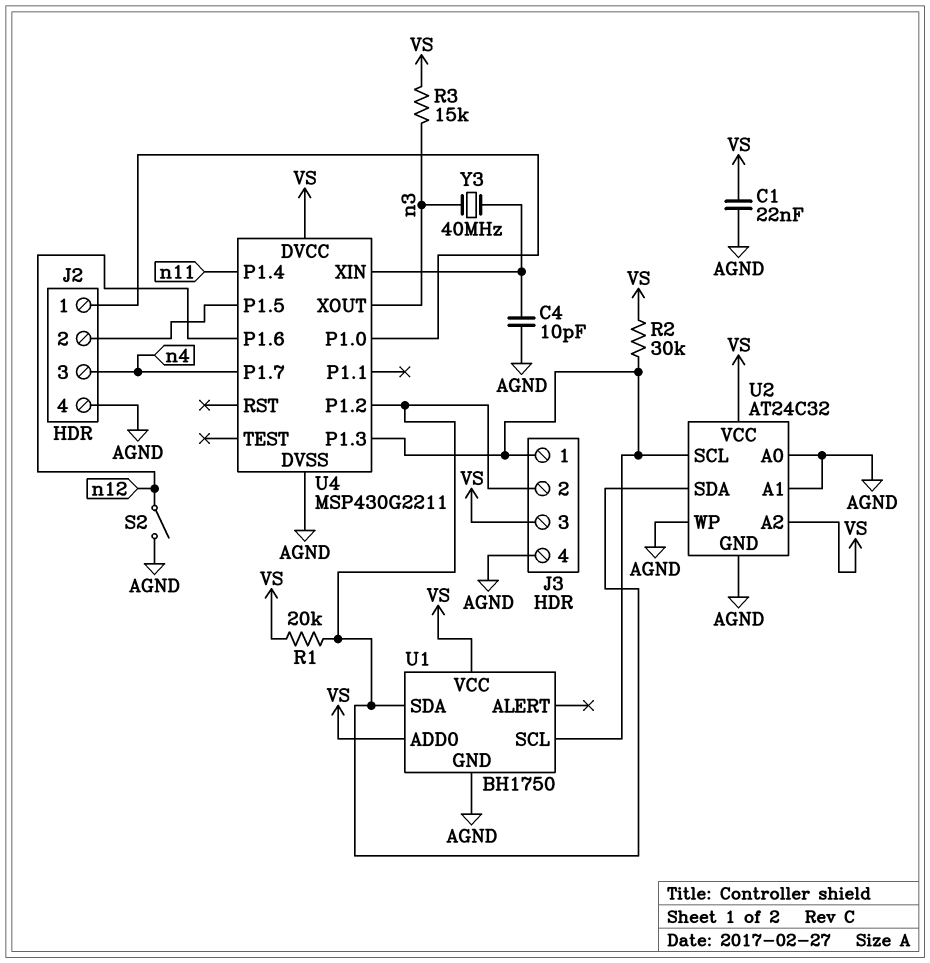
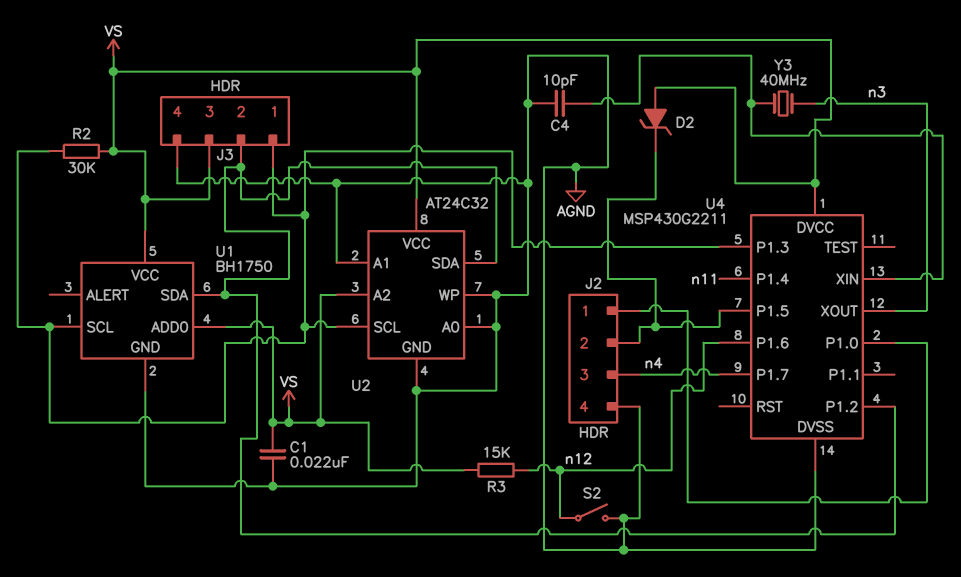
D2: none -> zener (A VS, K J2/2)
R1: 20k (J3/2, VS) -> none
R3: 15k (VS, n3) -> 15k (VS, n12)

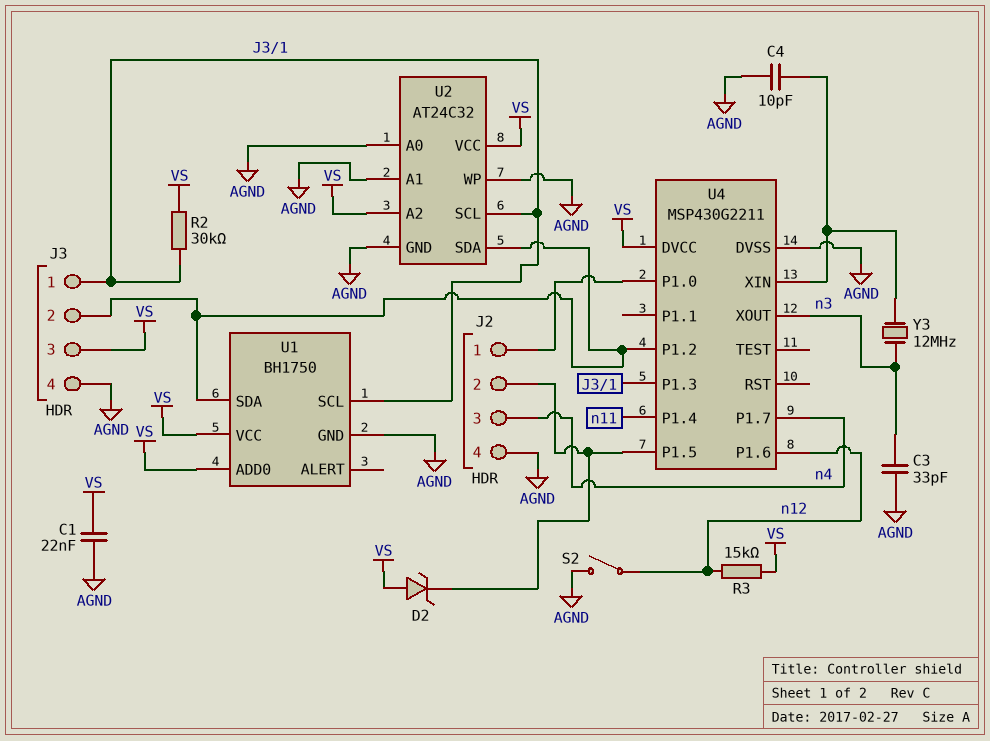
C3: none -> 33pF (AGND, n3)
Y3: 40MHz (U4/XIN, n3) -> 12MHz (U4/XIN, n3)

